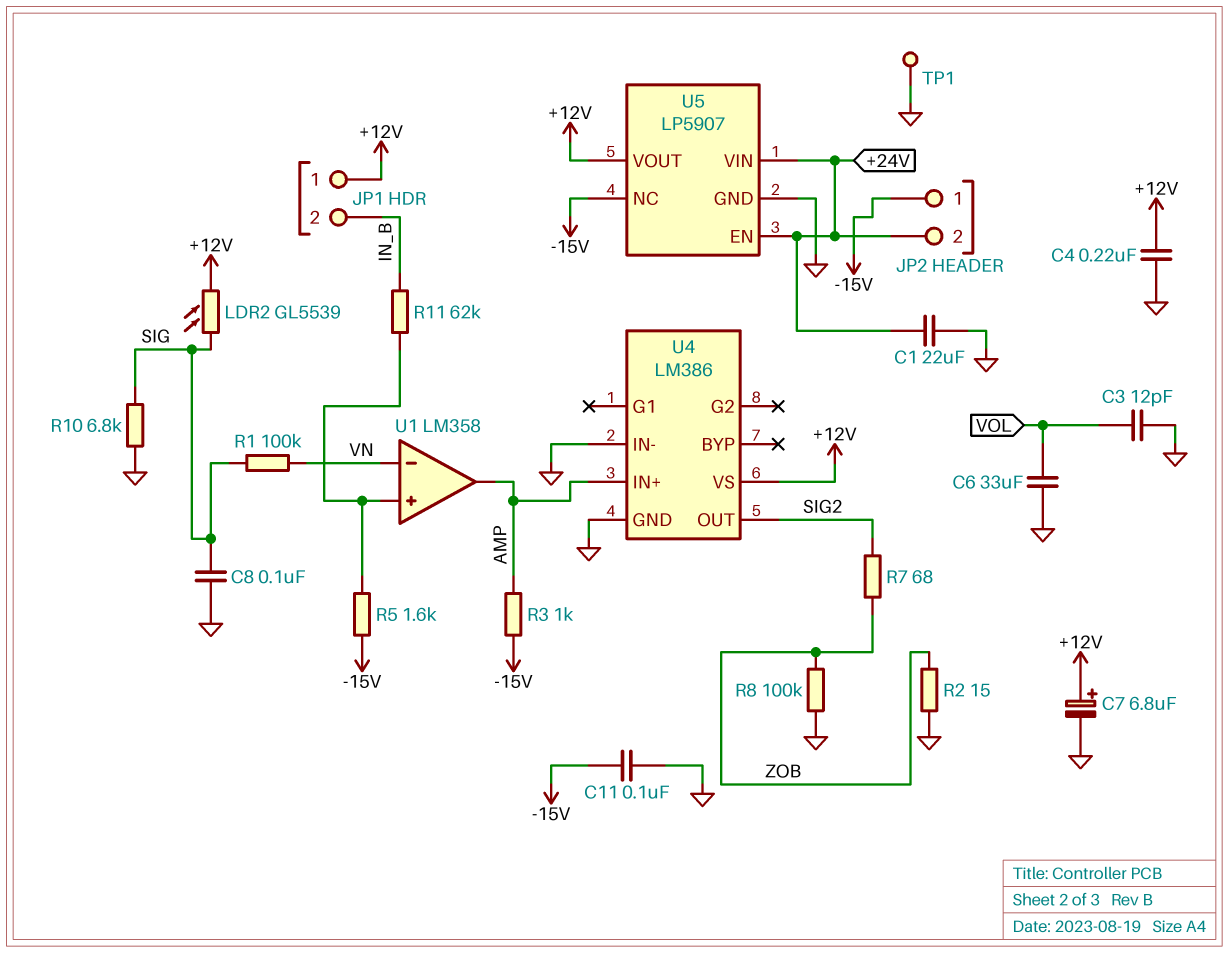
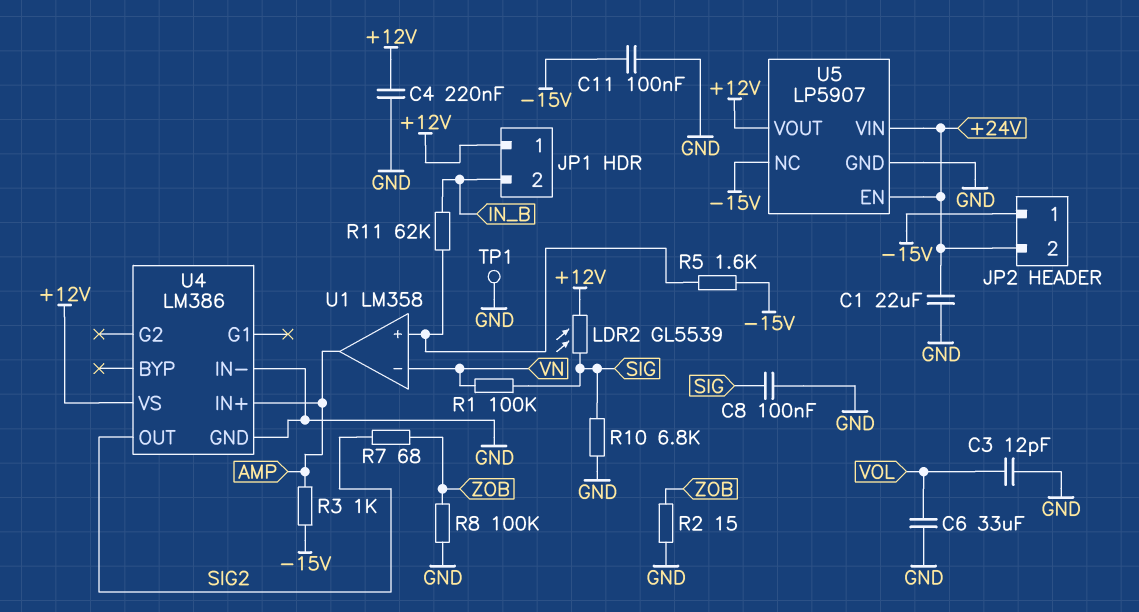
C7: 6.8uF (plus +12V, minus GND) -> none

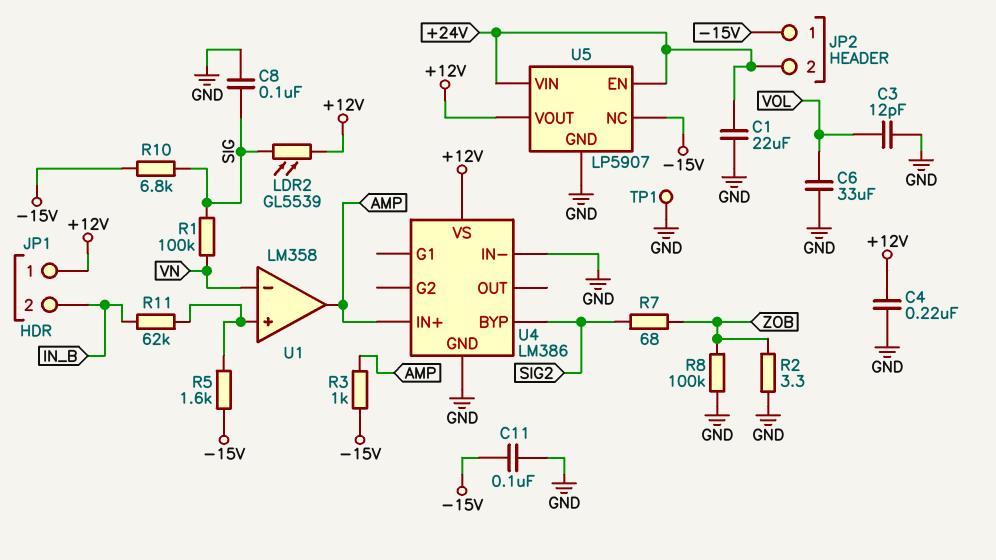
R2: 15 (GND, ZOB) -> 3.3 (GND, ZOB)
R10: 6.8k (GND, SIG) -> 6.8k (-15V, SIG)
U4 pin BYP: none -> SIG2
U4 pin OUT: SIG2 -> none

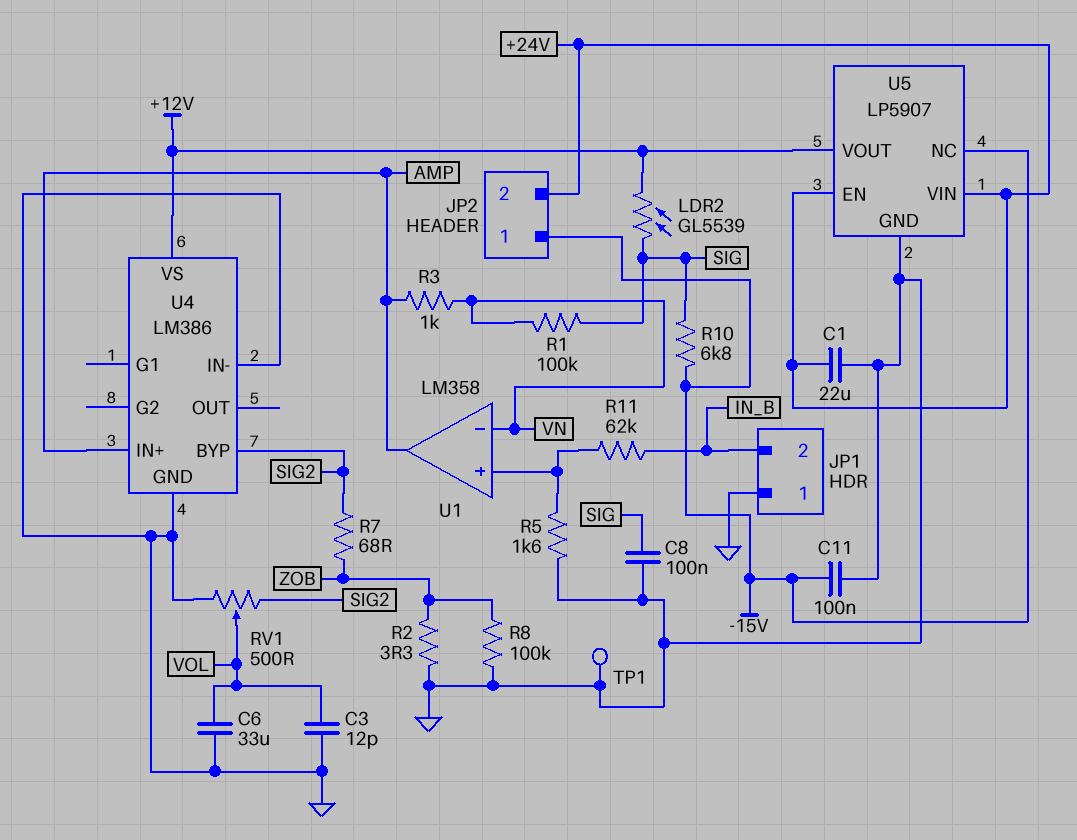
C4: 220nF (+12V, GND) -> none
JP1 pin 1: +12V -> GND
R3: 1k (-15V, AMP) -> 1k (AMP, VN)
R5: 1.6k (-15V, U1/in+) -> 1.6k (GND, U1/in+)
RV1: none -> 500 (GND, SIG2, wiper VOL)

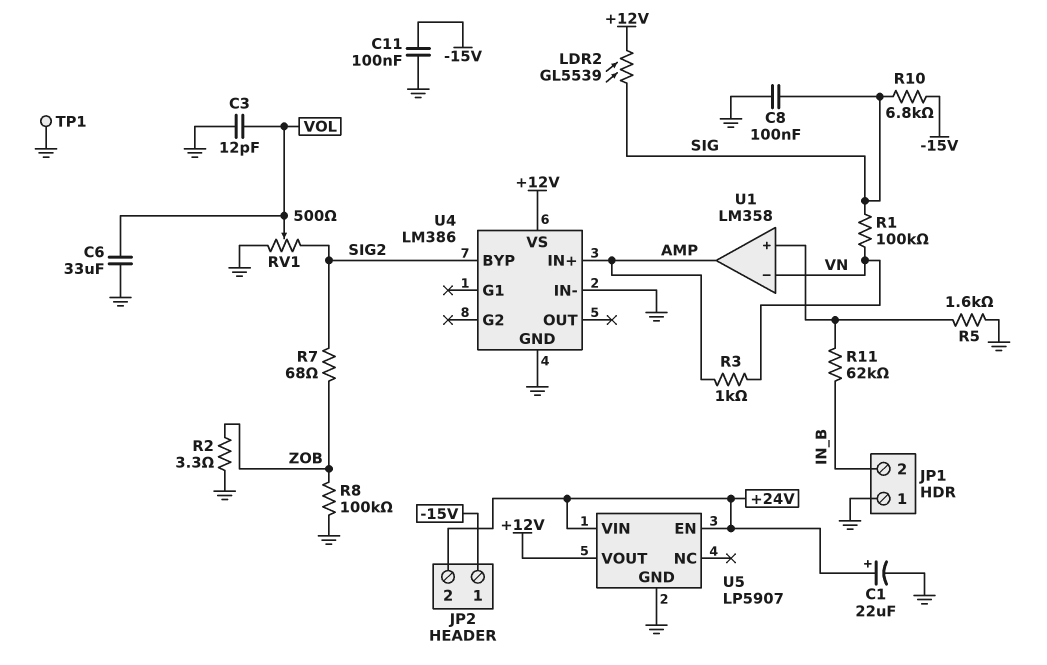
C1: 22uF (+24V, GND) -> 22uF (plus +24V, minus GND)
U5 pin NC: -15V -> none

